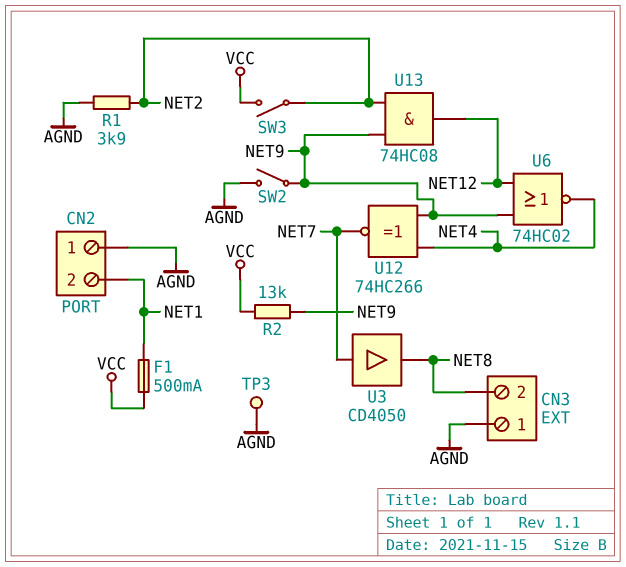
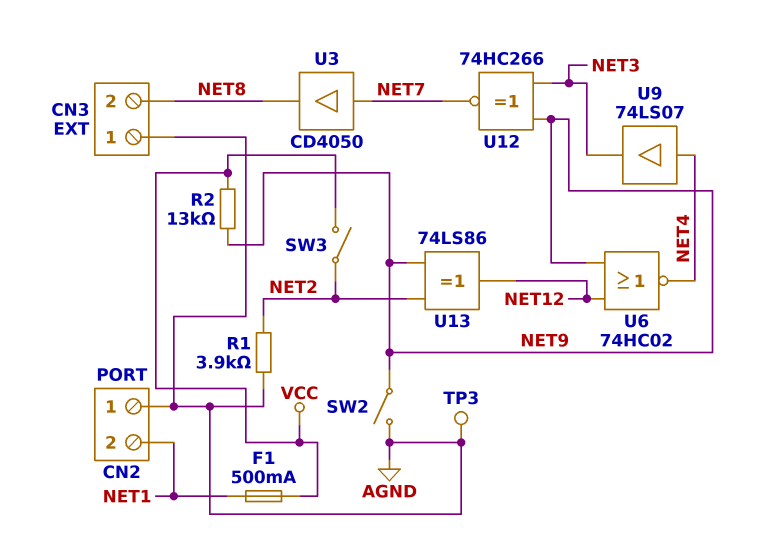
U9: none -> buffer 74LS07 (in NET4, out NET3)
U12: XNOR 74HC266 (in NET4, in NET9, out NET7) -> XNOR 74HC266 (in NET3, in NET9, out NET7)
U13: AND 74HC08 (in NET2, in NET9, out NET12) -> XOR 74LS86 (in NET2, in NET9, out NET12)

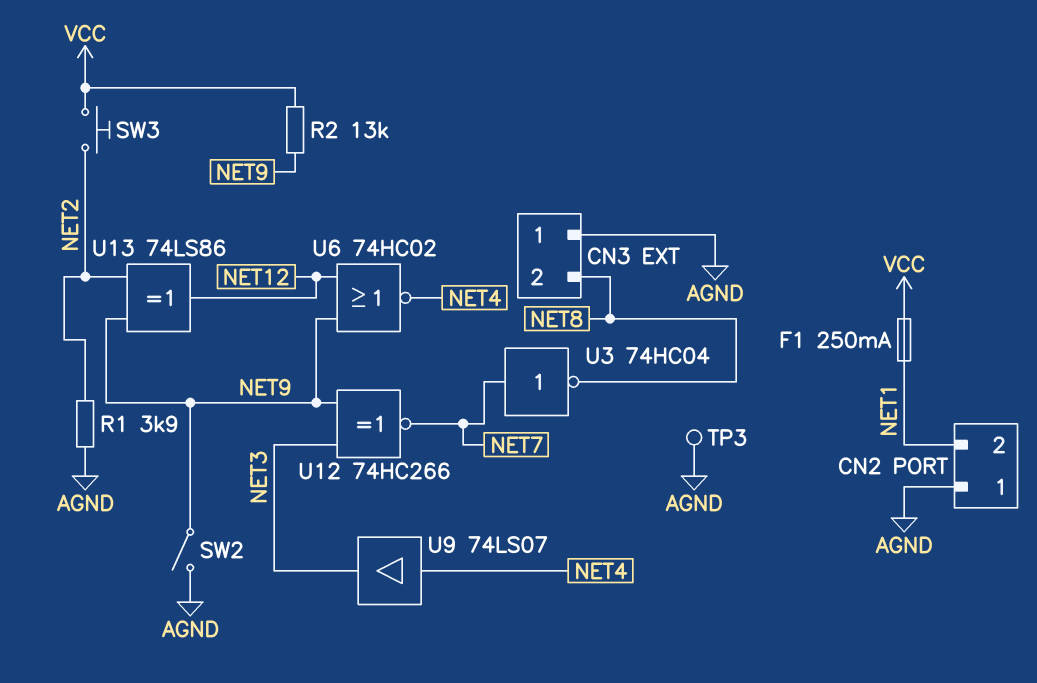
F1: 500mA (NET1, VCC) -> 250mA (NET1, VCC)
SW3: switch (NET2, VCC) -> button (NET2, VCC)
U3: buffer CD4050 (in NET7, out NET8) -> NOT 74HC04 (in NET7, out NET8)

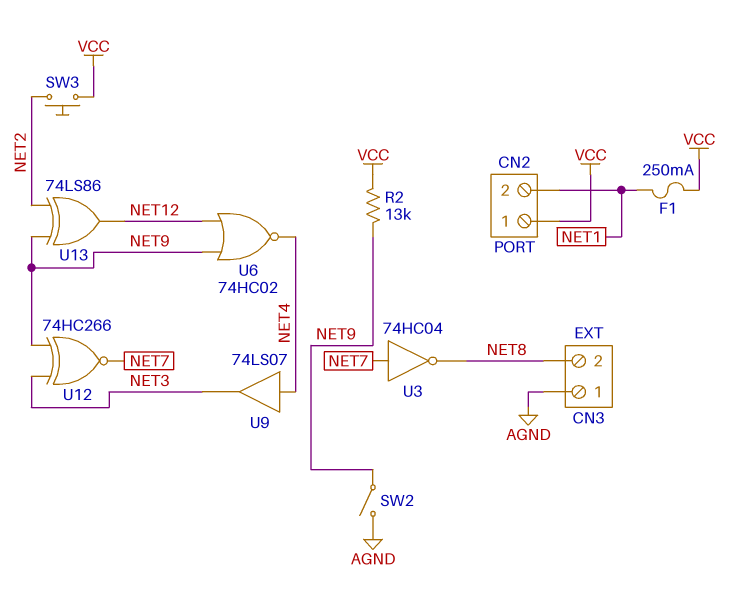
CN2 pin 1: AGND -> VCC
R1: 3.9k (AGND, NET2) -> none
TP3: test point (AGND) -> none

